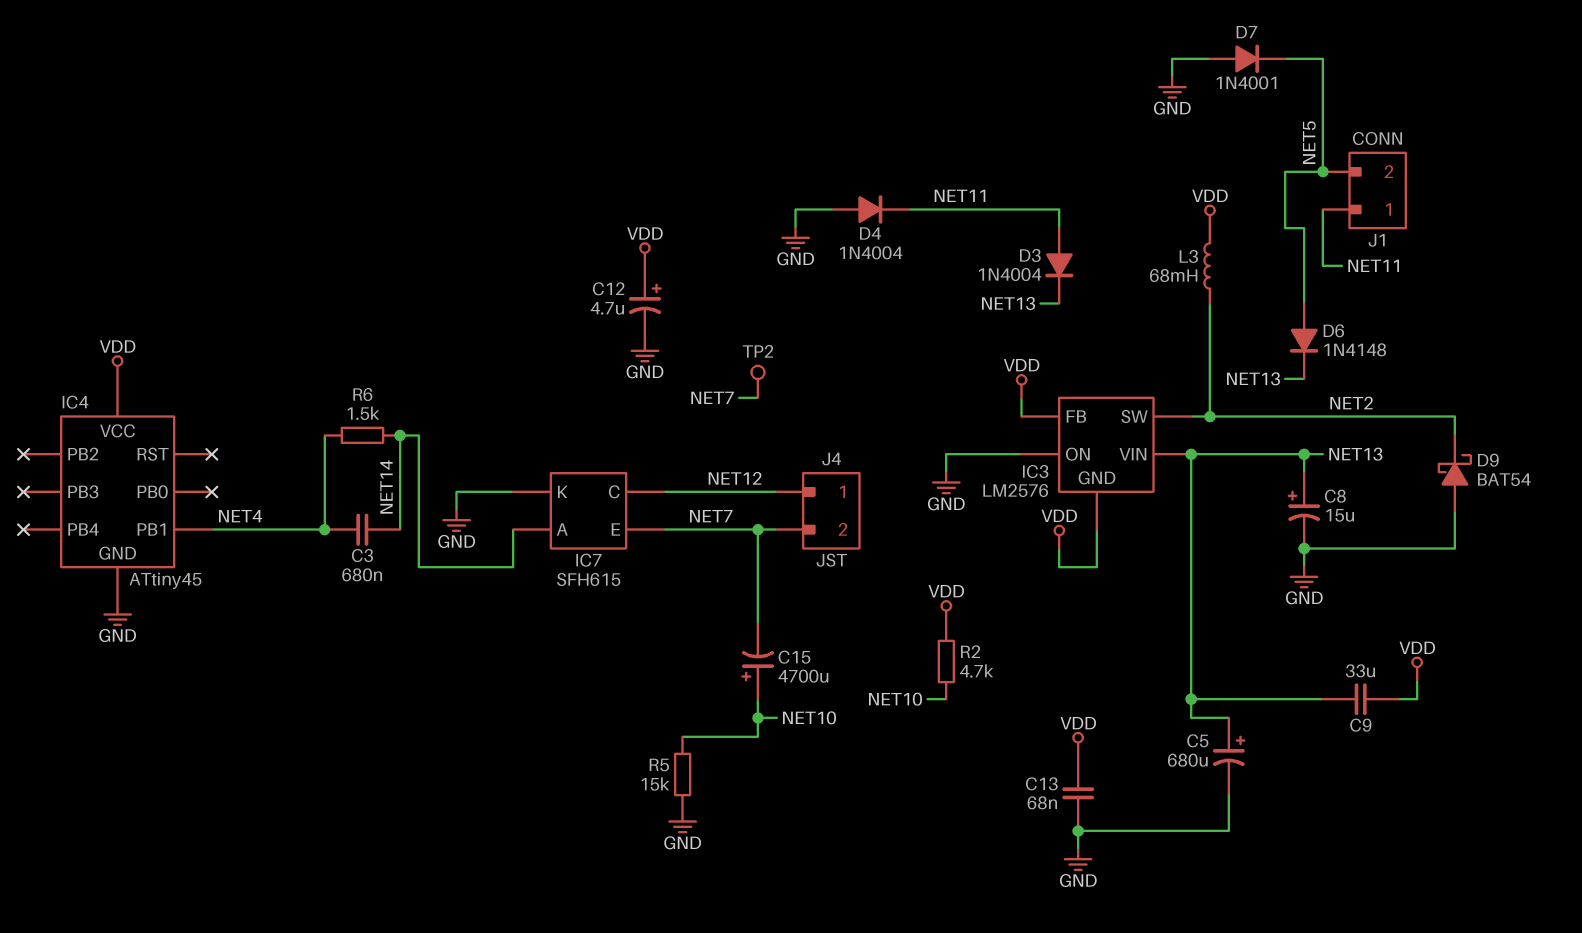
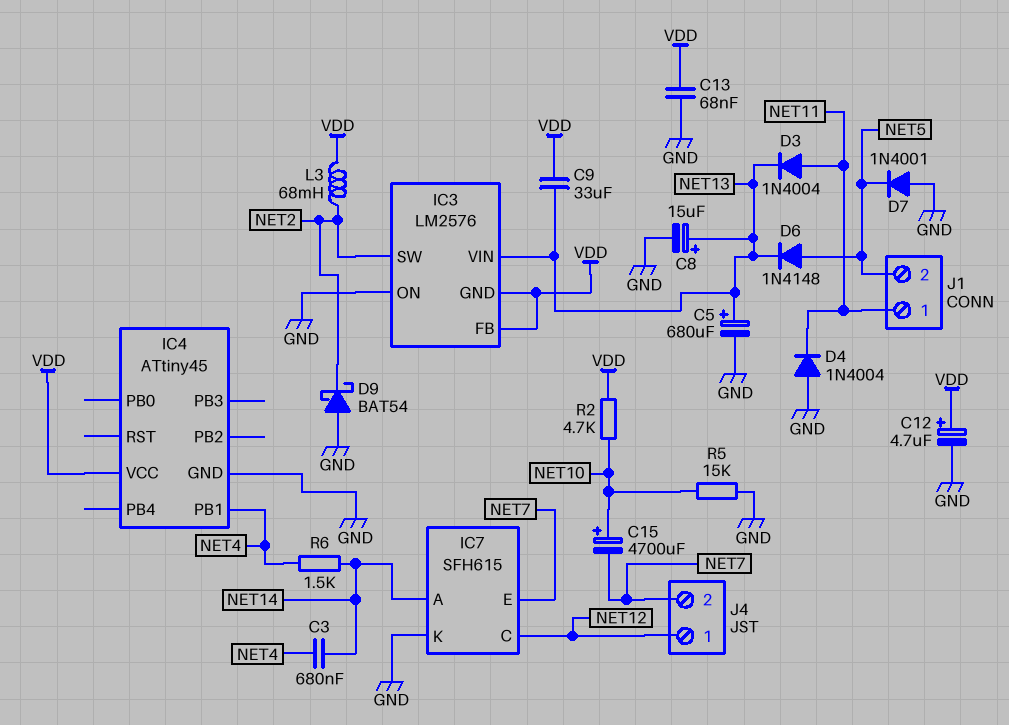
TP2: test point (NET7) -> none

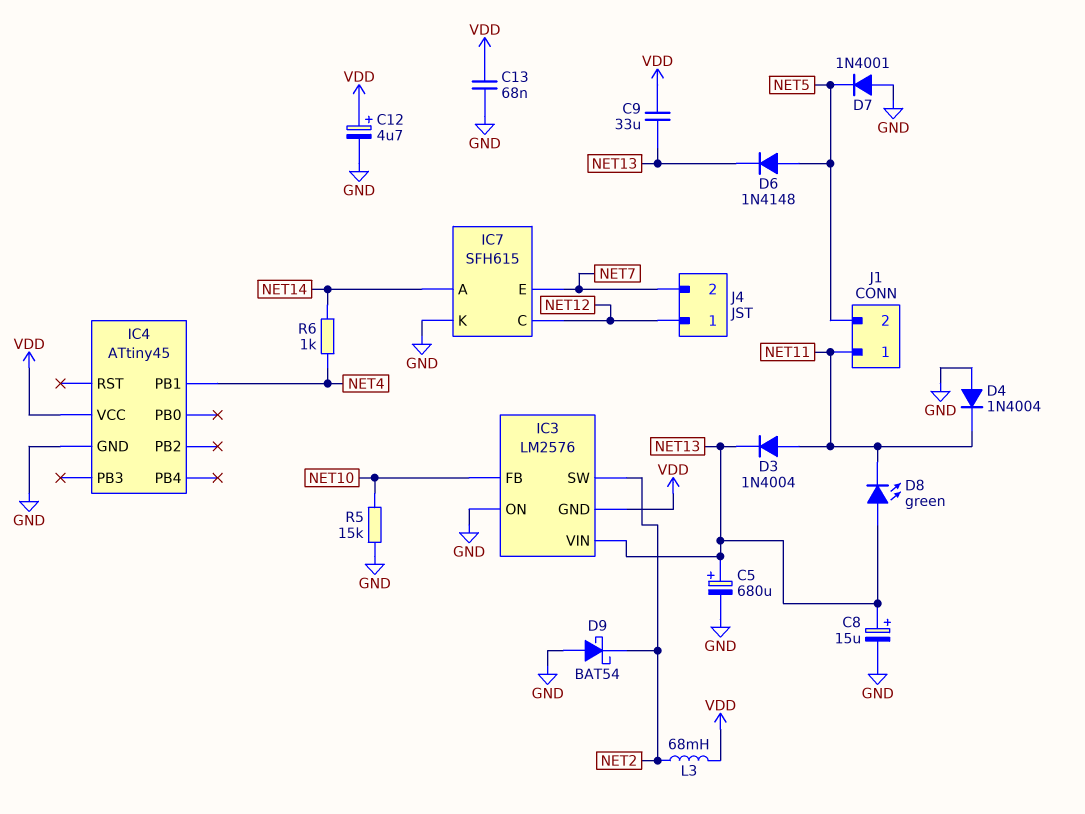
C3: 680nF (NET4, NET14) -> none
C15: 4700uF (plus NET10, minus NET7) -> none
D8: none -> LED green (A NET13, K NET11)
IC3 pin FB: VDD -> NET10
R2: 4.7k (NET10, VDD) -> none
R6: 1.5k (NET4, NET14) -> 1k (NET4, NET14)

